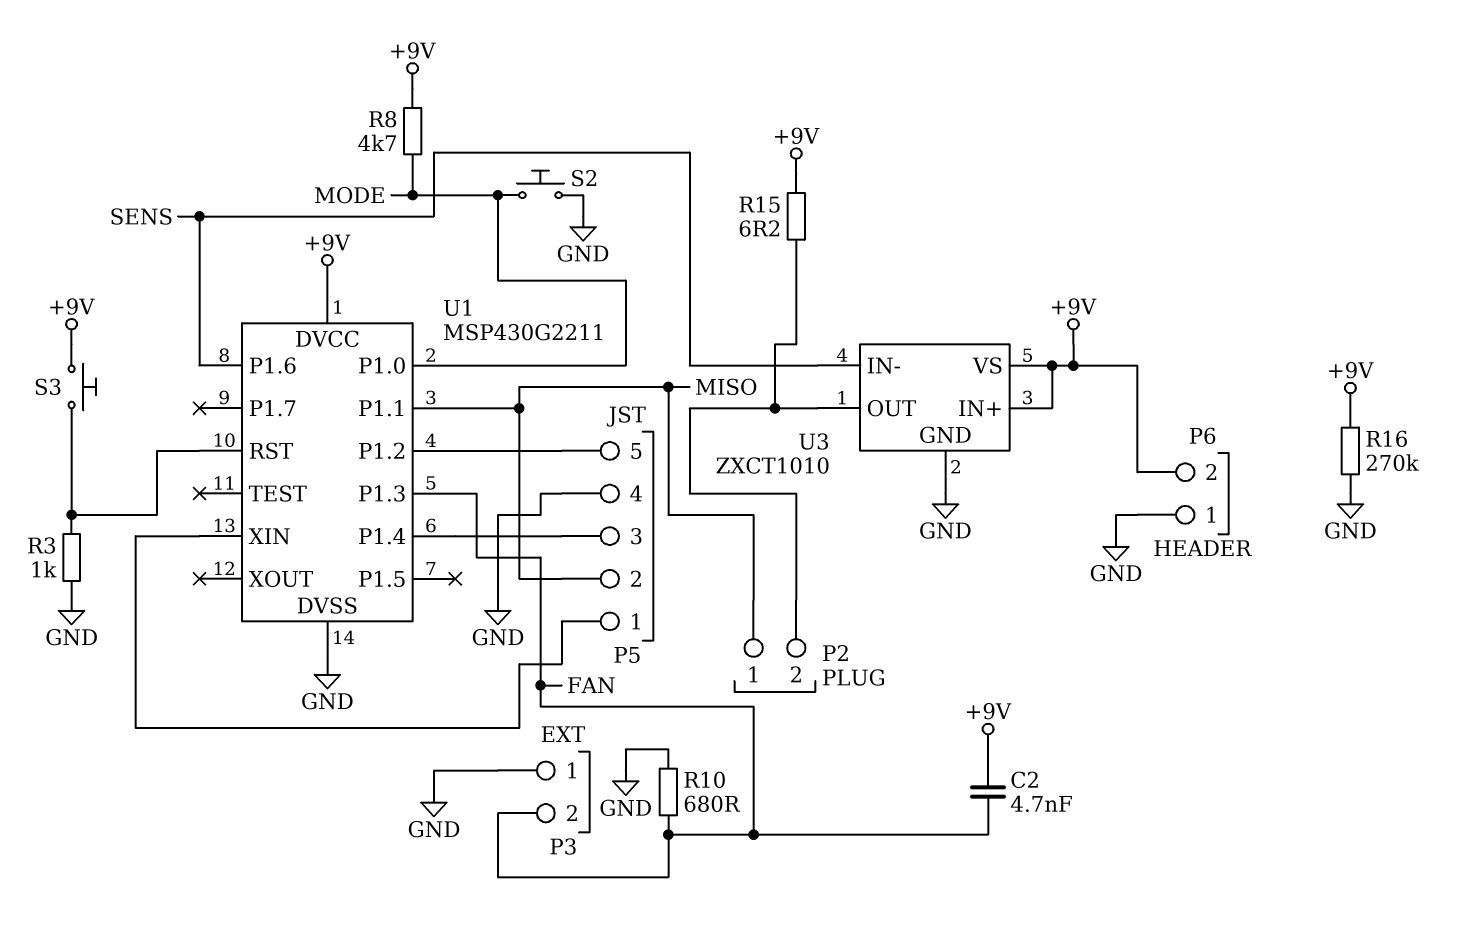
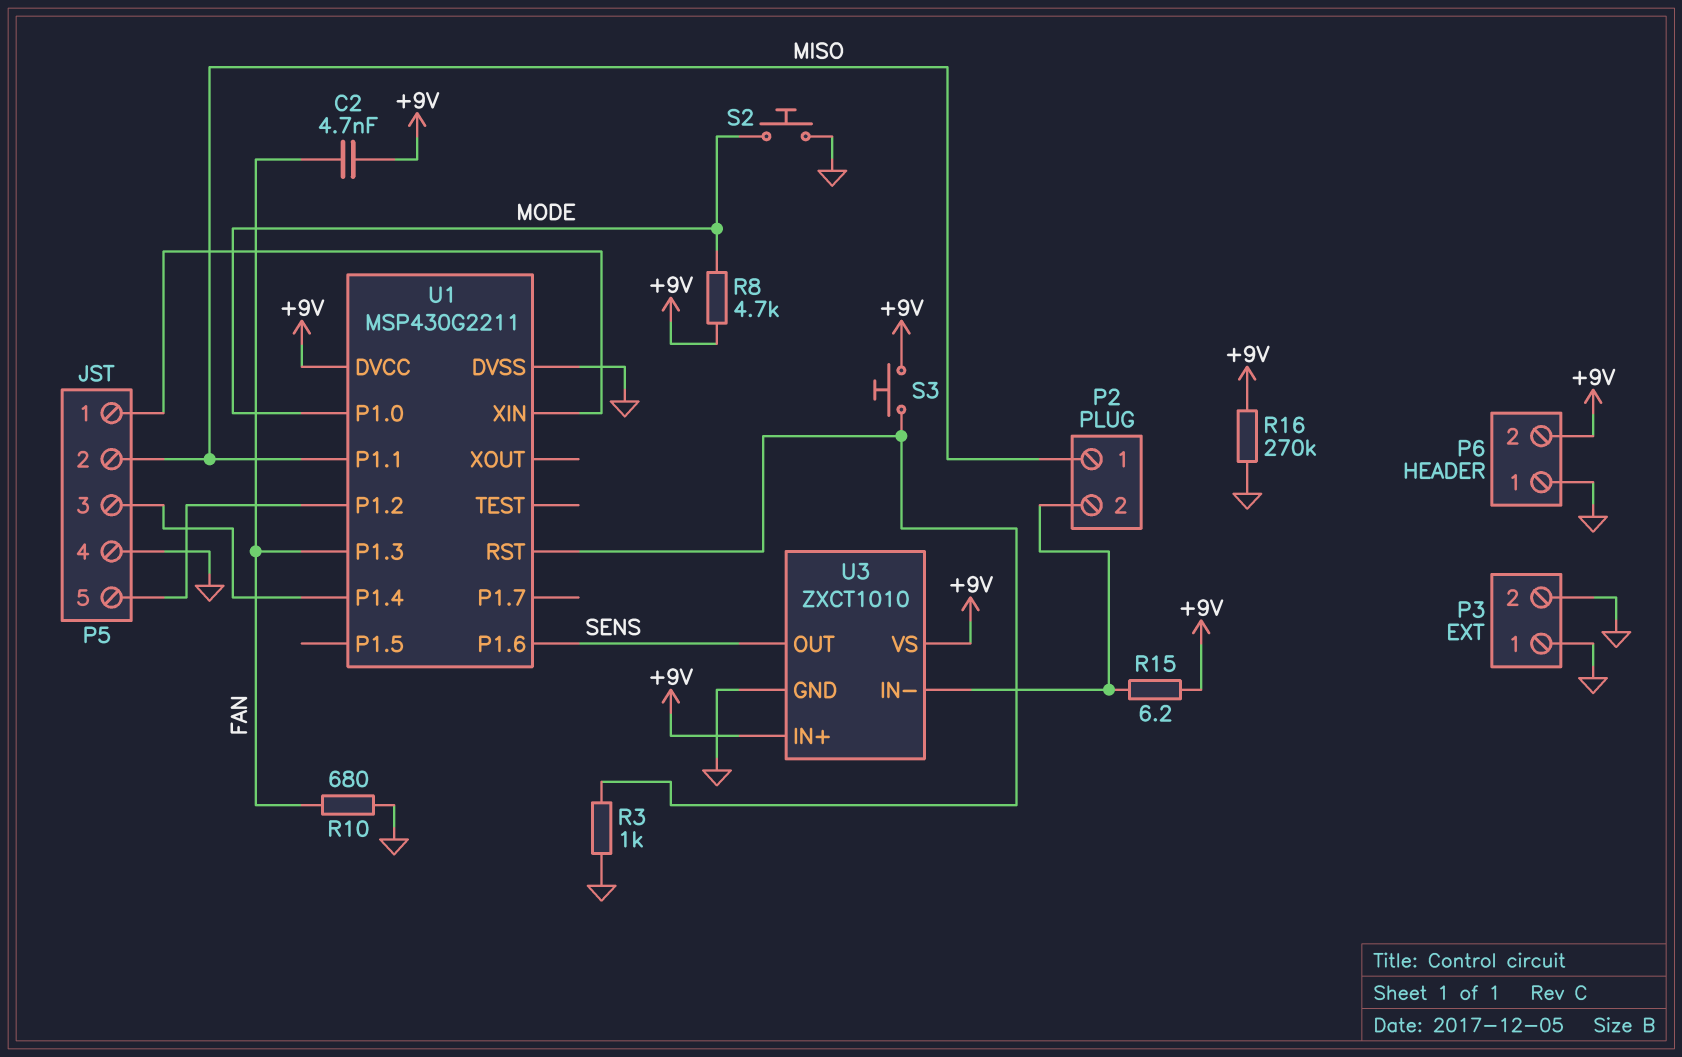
P3 pin 2: FAN -> GND
U3 pin IN-: SENS -> P2/2
U3 pin OUT: P2/2 -> SENS

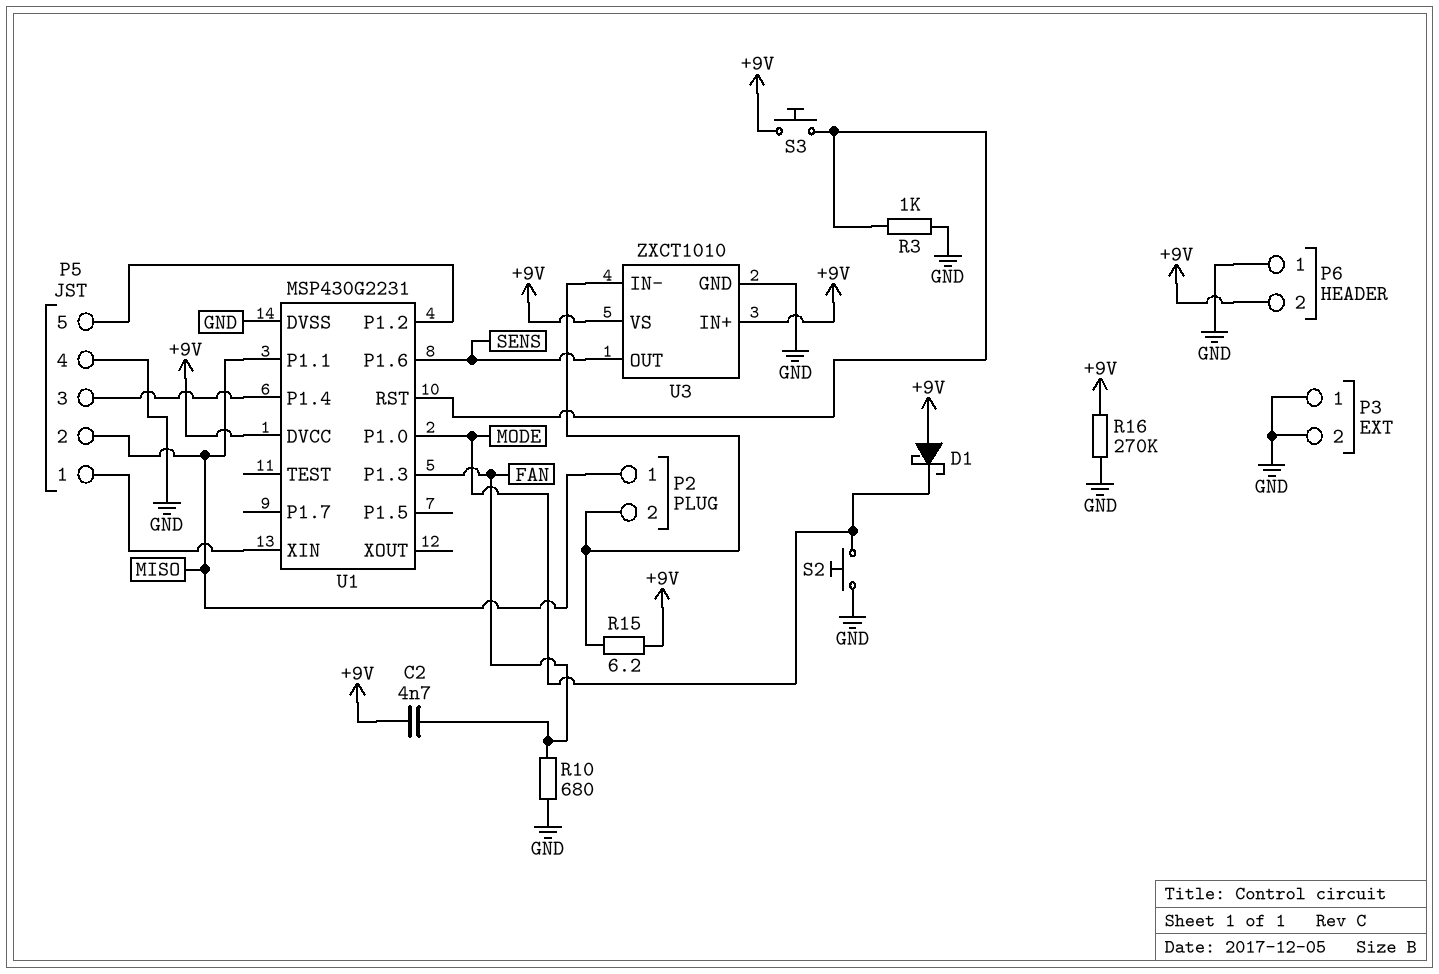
D1: none -> schottky (A +9V, K MODE)
R8: 4.7k (+9V, MODE) -> none
U1: MSP430G2211 -> MSP430G2231

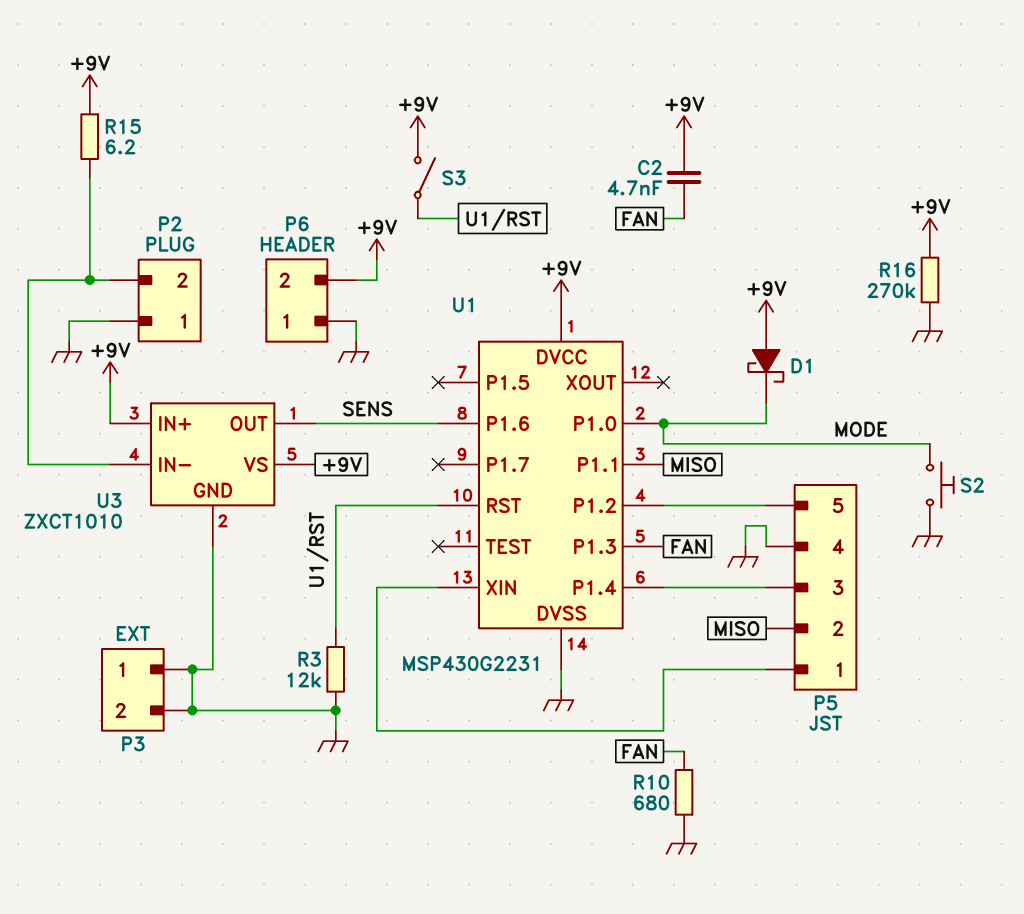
P2 pin 1: MISO -> GND
R3: 1k (GND, U1/RST) -> 12k (GND, U1/RST)
S3: button (+9V, U1/RST) -> switch (+9V, U1/RST)

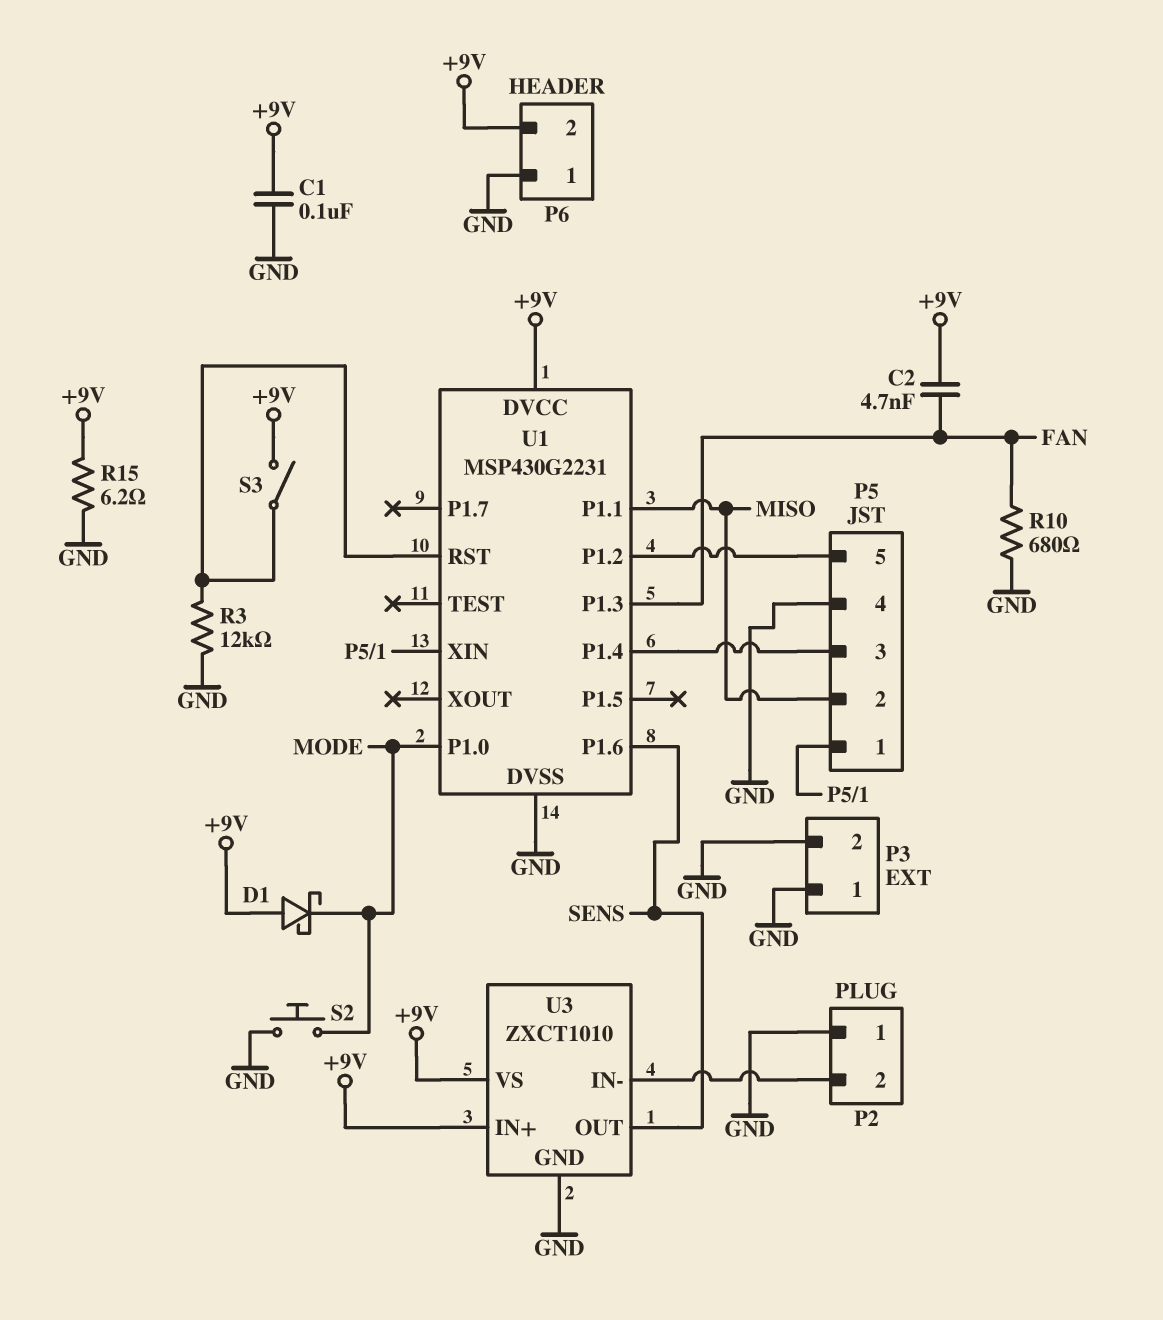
C1: none -> 100nF (+9V, GND)
R15: 6.2 (+9V, P2/2) -> 6.2 (+9V, GND)
R16: 270k (+9V, GND) -> none

